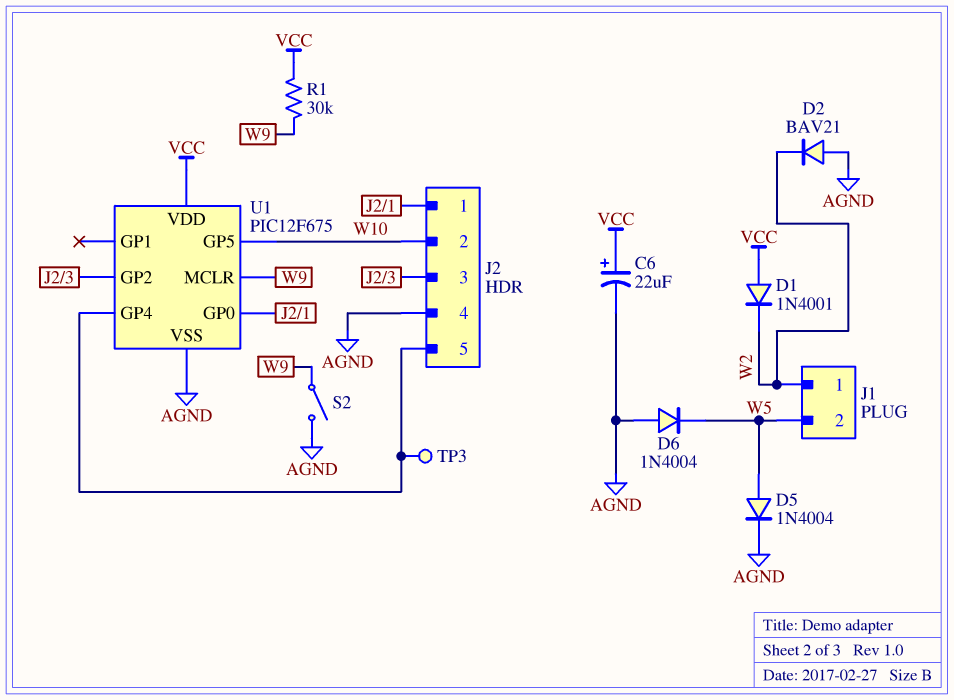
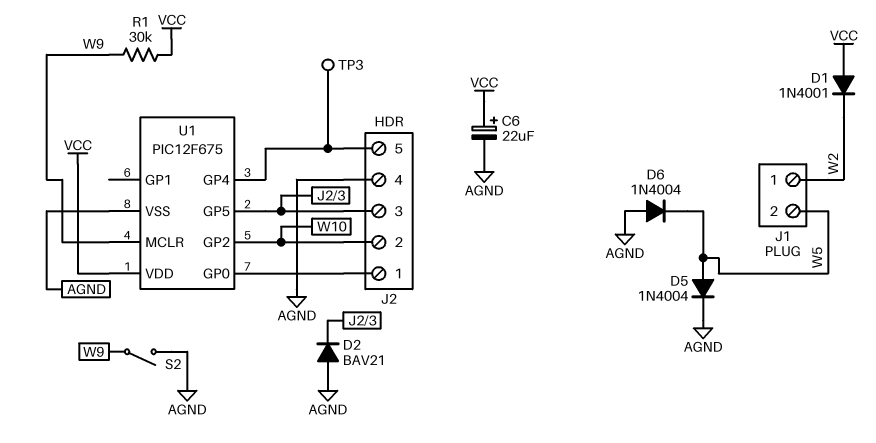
D2: diode BAV21 (A AGND, K W2) -> diode BAV21 (A AGND, K J2/3)
U1 pin GP2: J2/3 -> W10
U1 pin GP5: W10 -> J2/3

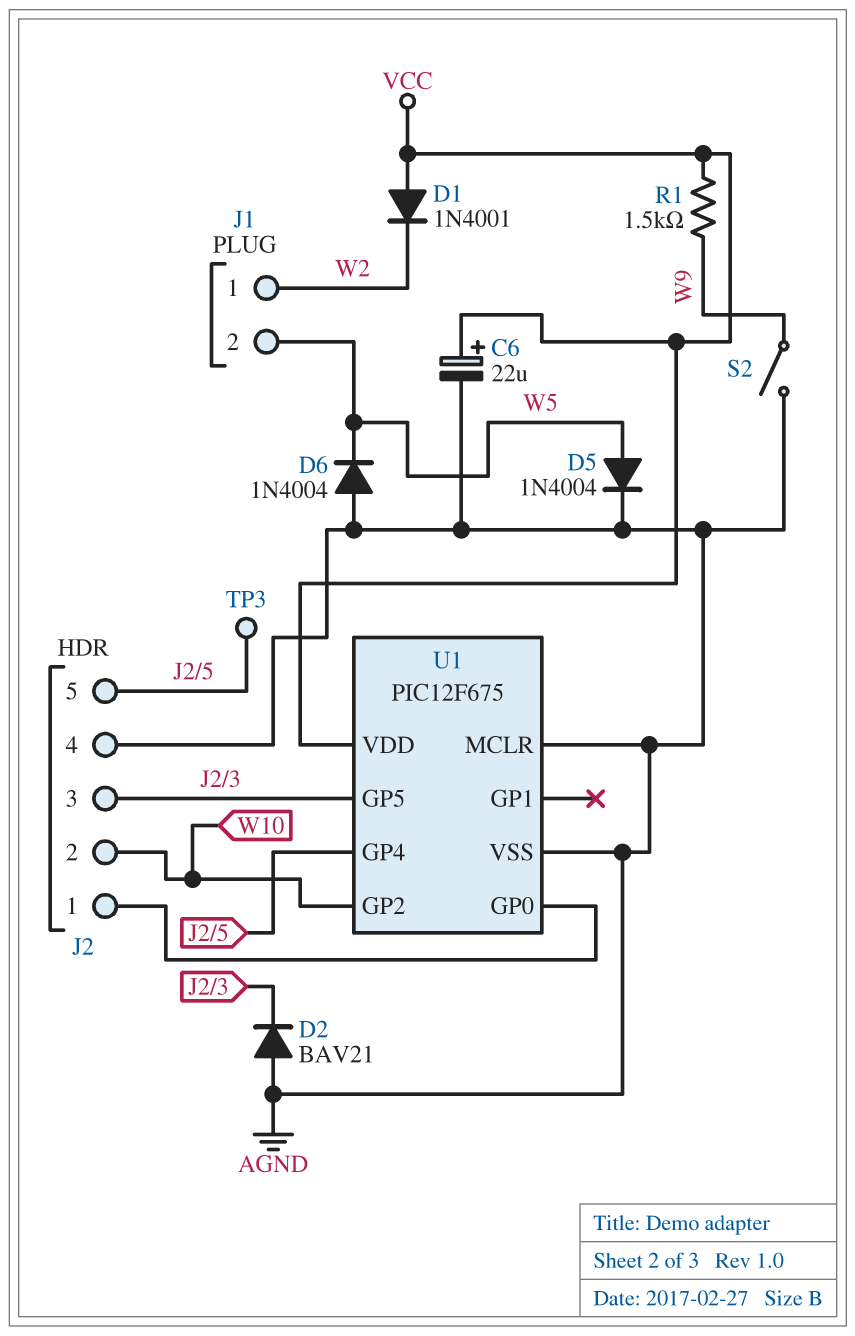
R1: 30k (VCC, W9) -> 1.5k (VCC, W9)
U1 pin MCLR: W9 -> AGND

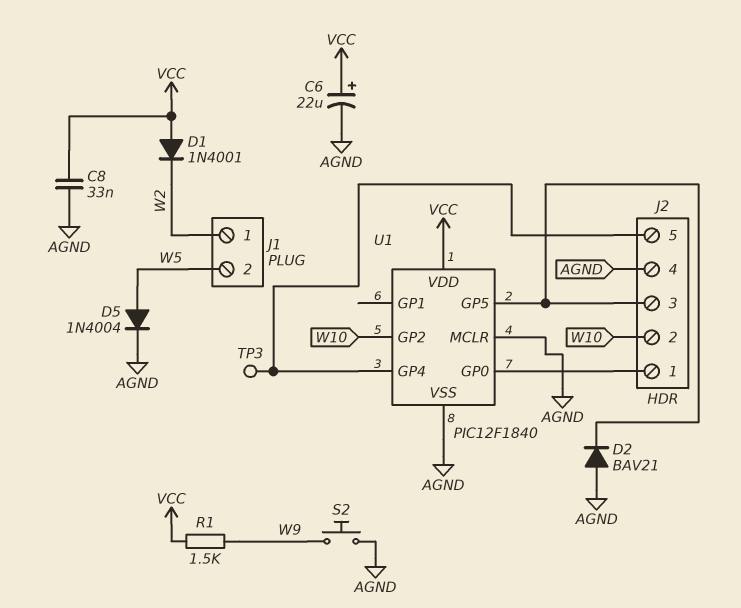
C8: none -> 33nF (AGND, VCC)
D6: diode 1N4004 (A AGND, K W5) -> none
S2: switch (AGND, W9) -> button (AGND, W9)
U1: PIC12F675 -> PIC12F1840

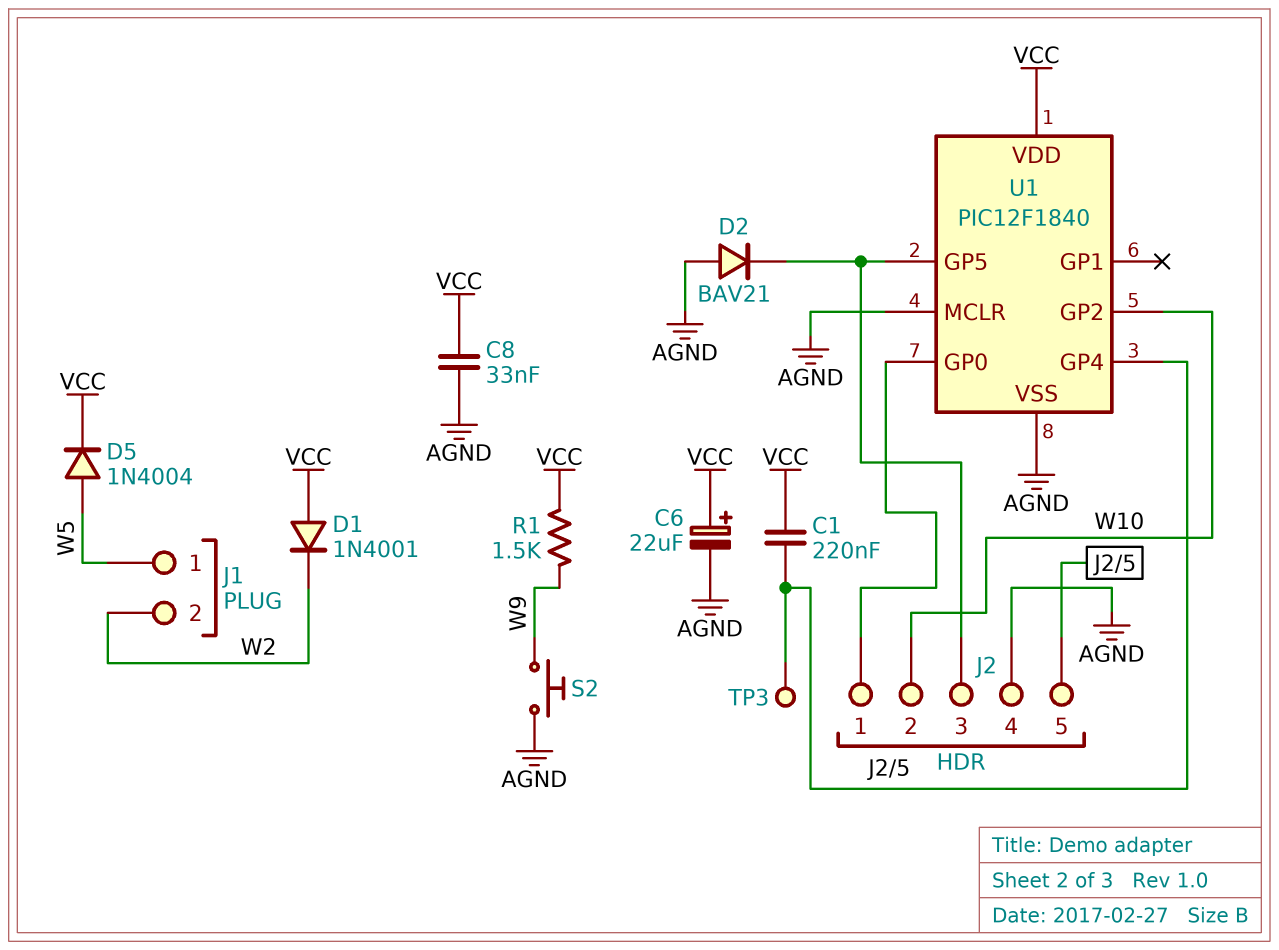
C1: none -> 220nF (J2/5, VCC)
D5: diode 1N4004 (A W5, K AGND) -> diode 1N4004 (A W5, K VCC)
J1 pin 1: W2 -> W5
J1 pin 2: W5 -> W2

